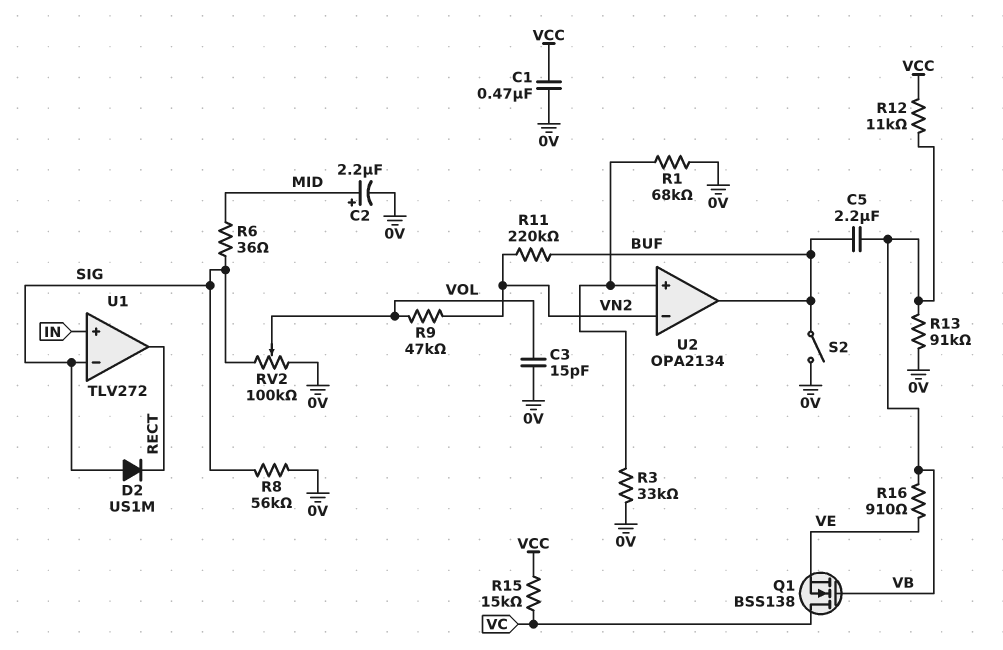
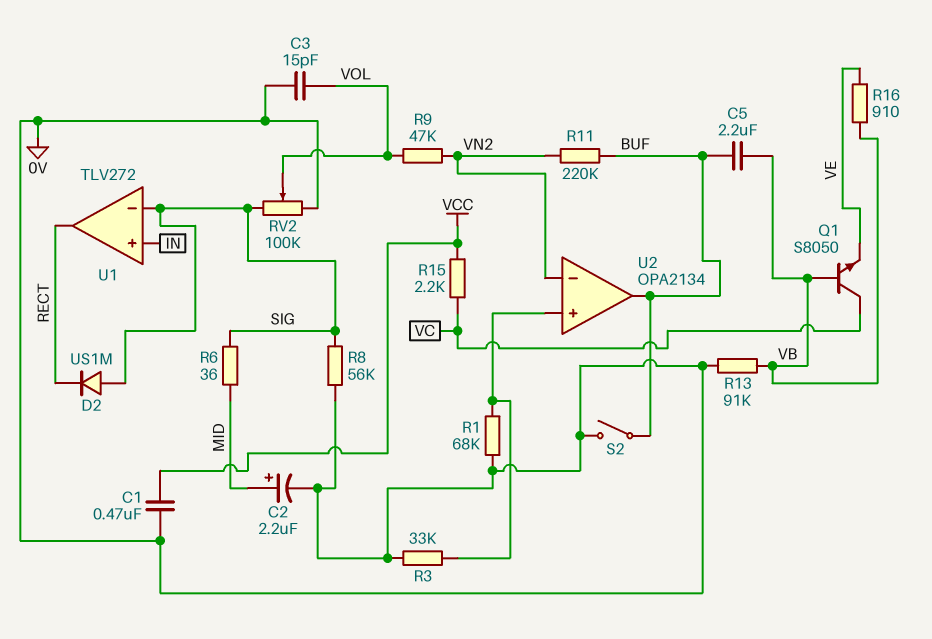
Q1: NMOS BSS138 (G VB, D VC, S VE) -> NPN S8050 (B VB, C VC, E VE)
R12: 11k (VB, VCC) -> none
R15: 15k (VC, VCC) -> 2.2k (VC, VCC)

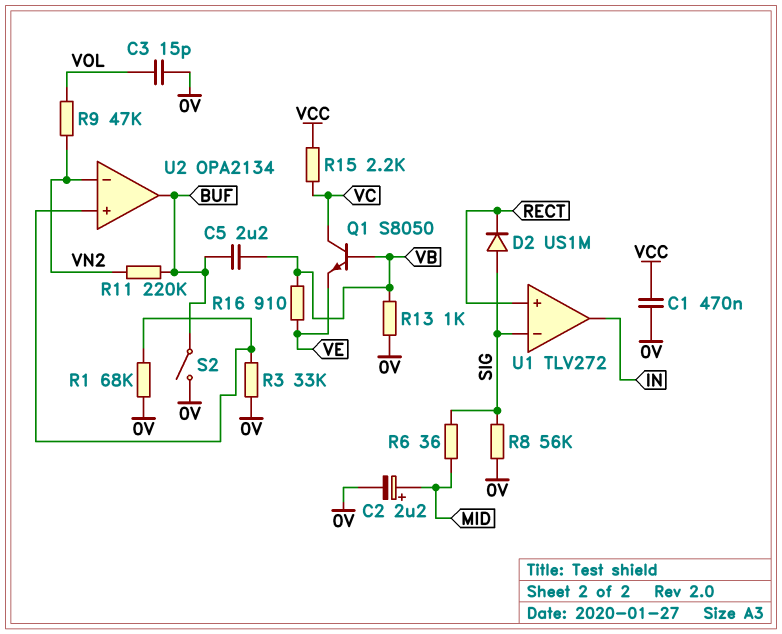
R13: 91k (0V, VB) -> 1k (0V, VB)
RV2: 100k (0V, SIG, wiper VOL) -> none
U1 pin in+: IN -> RECT
U1 pin out: RECT -> IN

